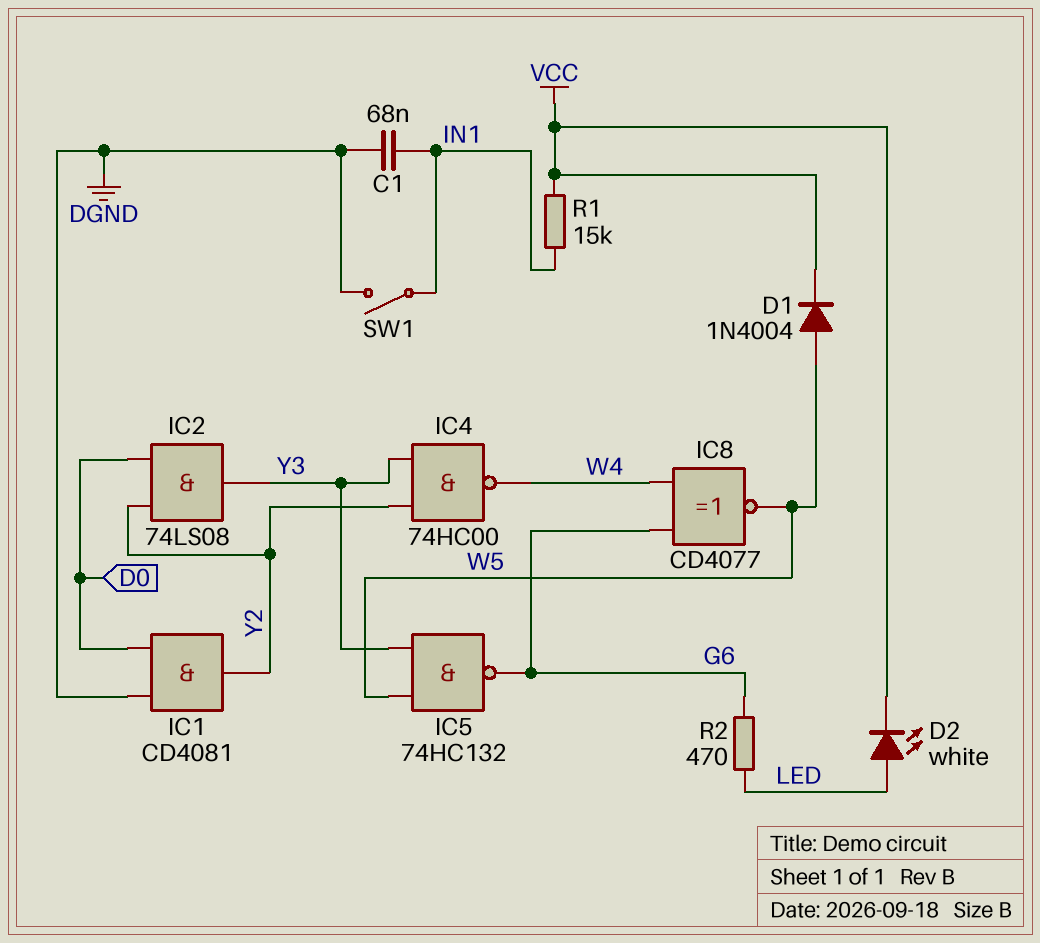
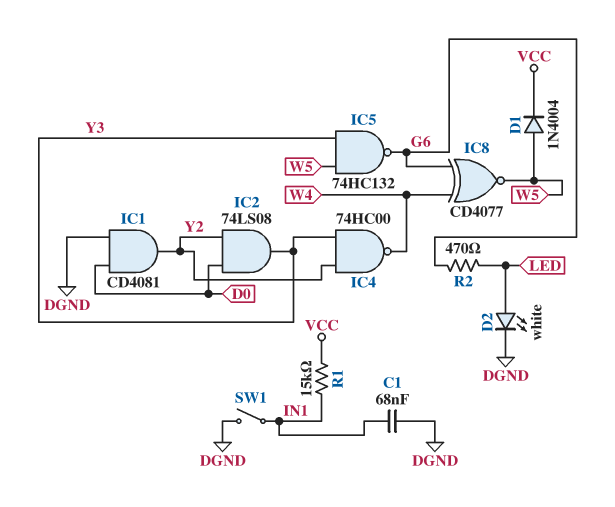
D2: LED white (A LED, K VCC) -> LED white (A LED, K DGND)

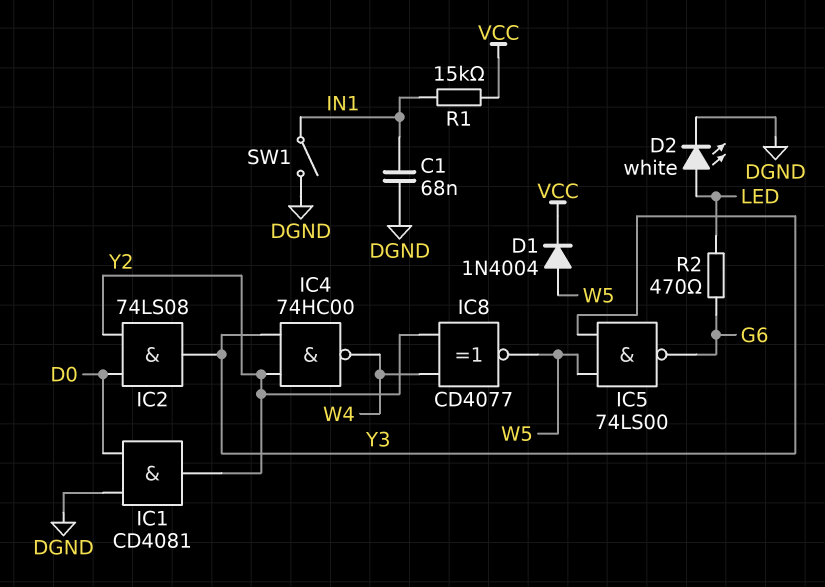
IC5: NAND 74HC132 (in W5, in Y3, out G6) -> NAND 74LS00 (in W5, in Y3, out G6)
IC8: XNOR CD4077 (in G6, in W4, out W5) -> XNOR CD4077 (in W4, in Y2, out W5)

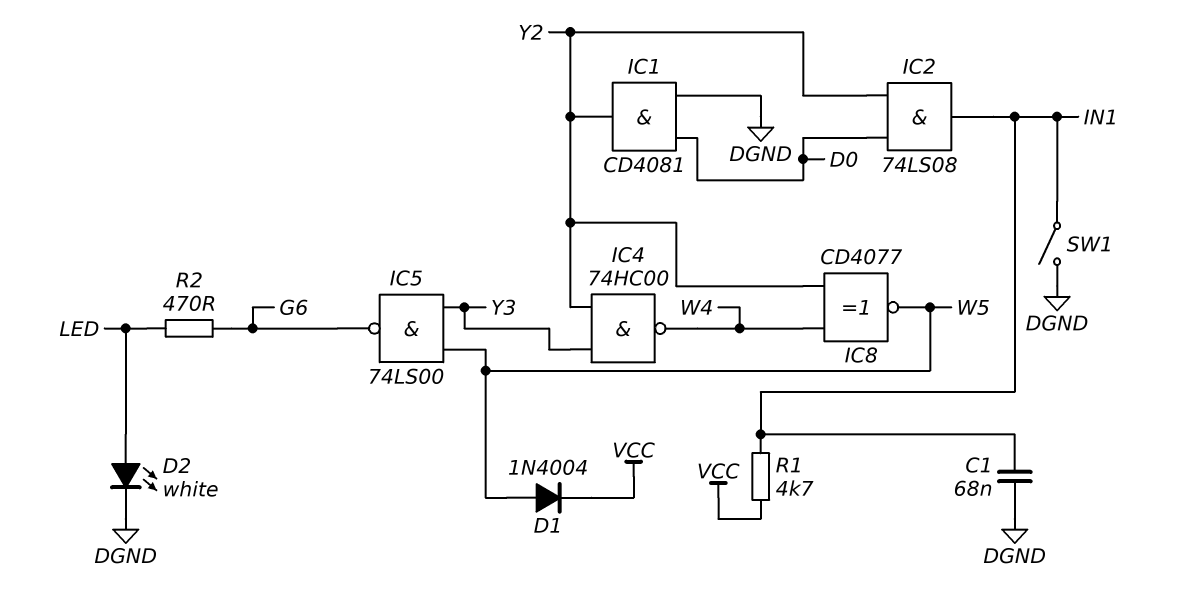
IC2: AND 74LS08 (in D0, in Y2, out Y3) -> AND 74LS08 (in D0, in Y2, out IN1)
R1: 15k (IN1, VCC) -> 4.7k (IN1, VCC)

